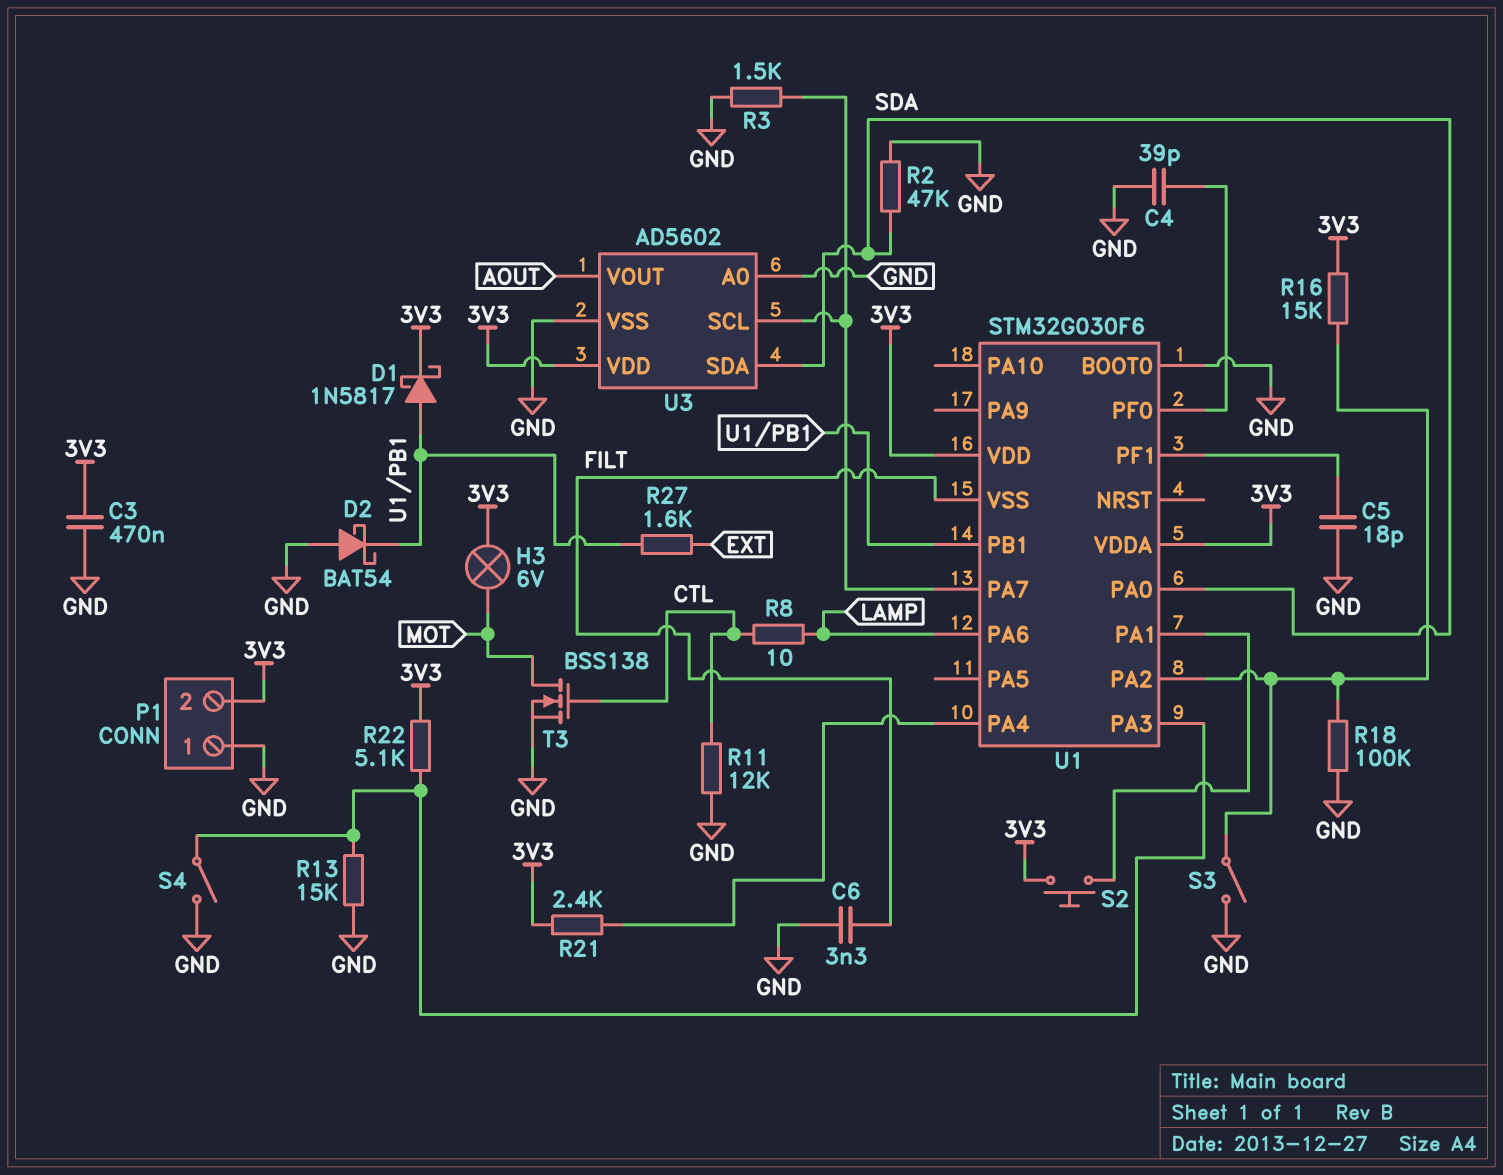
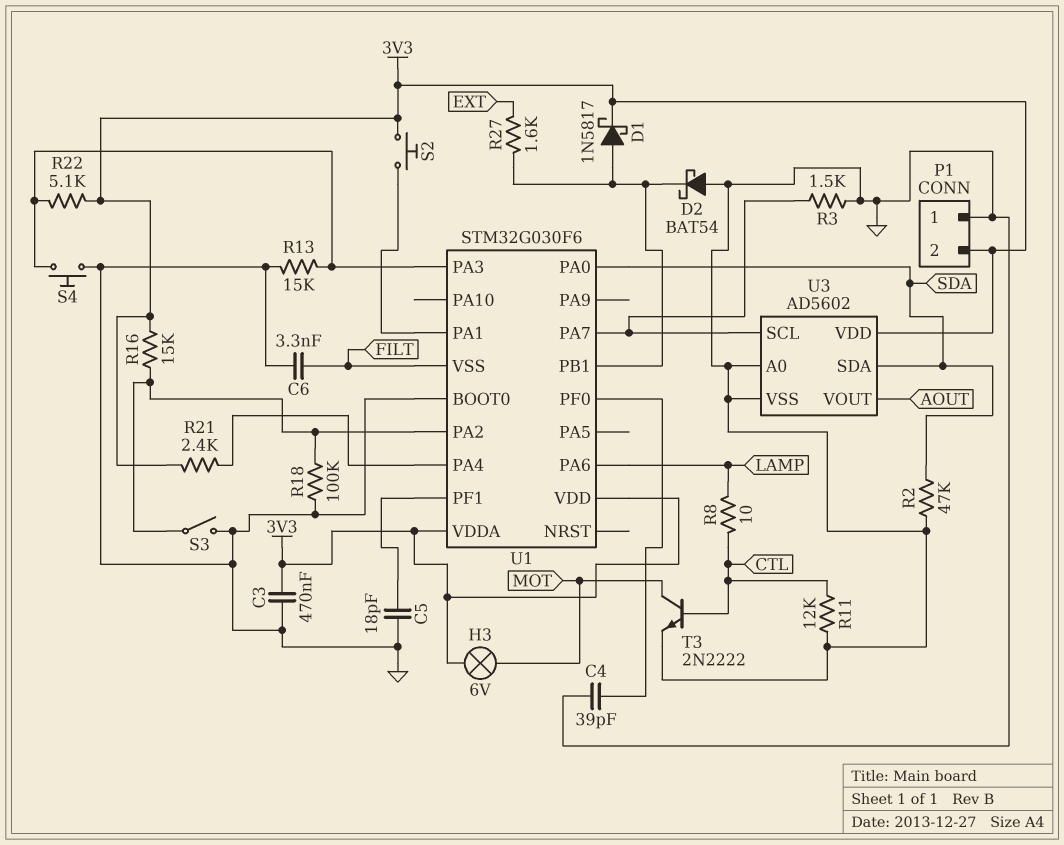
S4: switch (GND, U1/PA3) -> button (GND, U1/PA3)
T3: NMOS BSS138 (G CTL, D MOT, S GND) -> NPN 2N2222 (B CTL, C MOT, E GND)

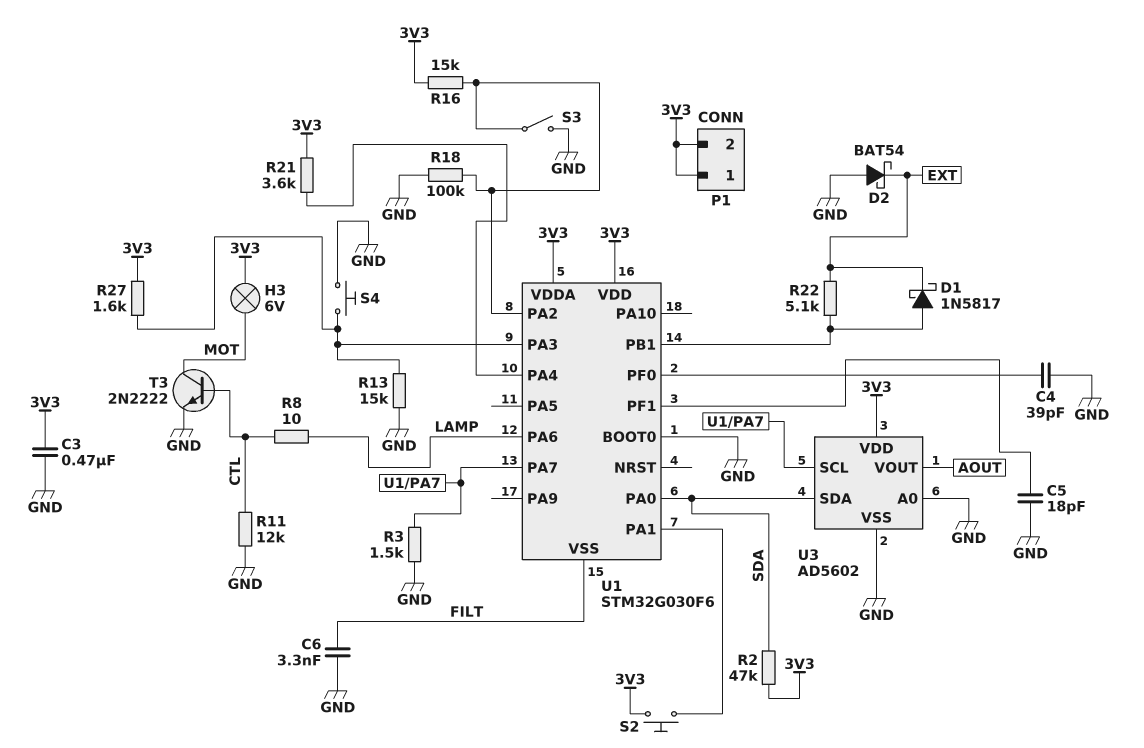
D1: schottky 1N5817 (A U1/PB1, K 3V3) -> schottky 1N5817 (A U1/PB1, K EXT)
D2: schottky BAT54 (A GND, K U1/PB1) -> schottky BAT54 (A GND, K EXT)
P1 pin 1: GND -> 3V3
R2: 47k (GND, SDA) -> 47k (3V3, SDA)
R21: 2.4k (3V3, U1/PA4) -> 3.6k (3V3, U1/PA4)
R22: 5.1k (3V3, U1/PA3) -> 5.1k (EXT, U1/PB1)
R27: 1.6k (EXT, U1/PB1) -> 1.6k (3V3, U1/PA3)

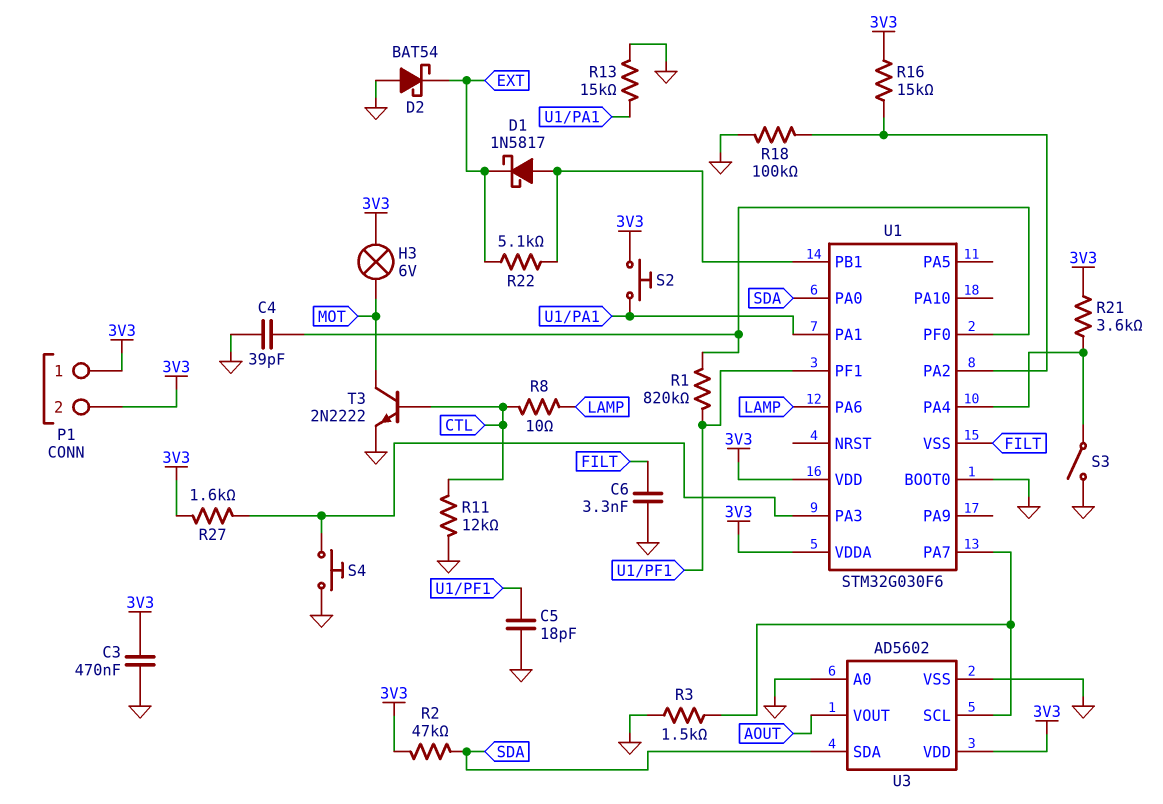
R1: none -> 820k (U1/PF0, U1/PF1)
R13: 15k (GND, U1/PA3) -> 15k (GND, U1/PA1)
S3: switch (GND, U1/PA2) -> switch (GND, U1/PA4)

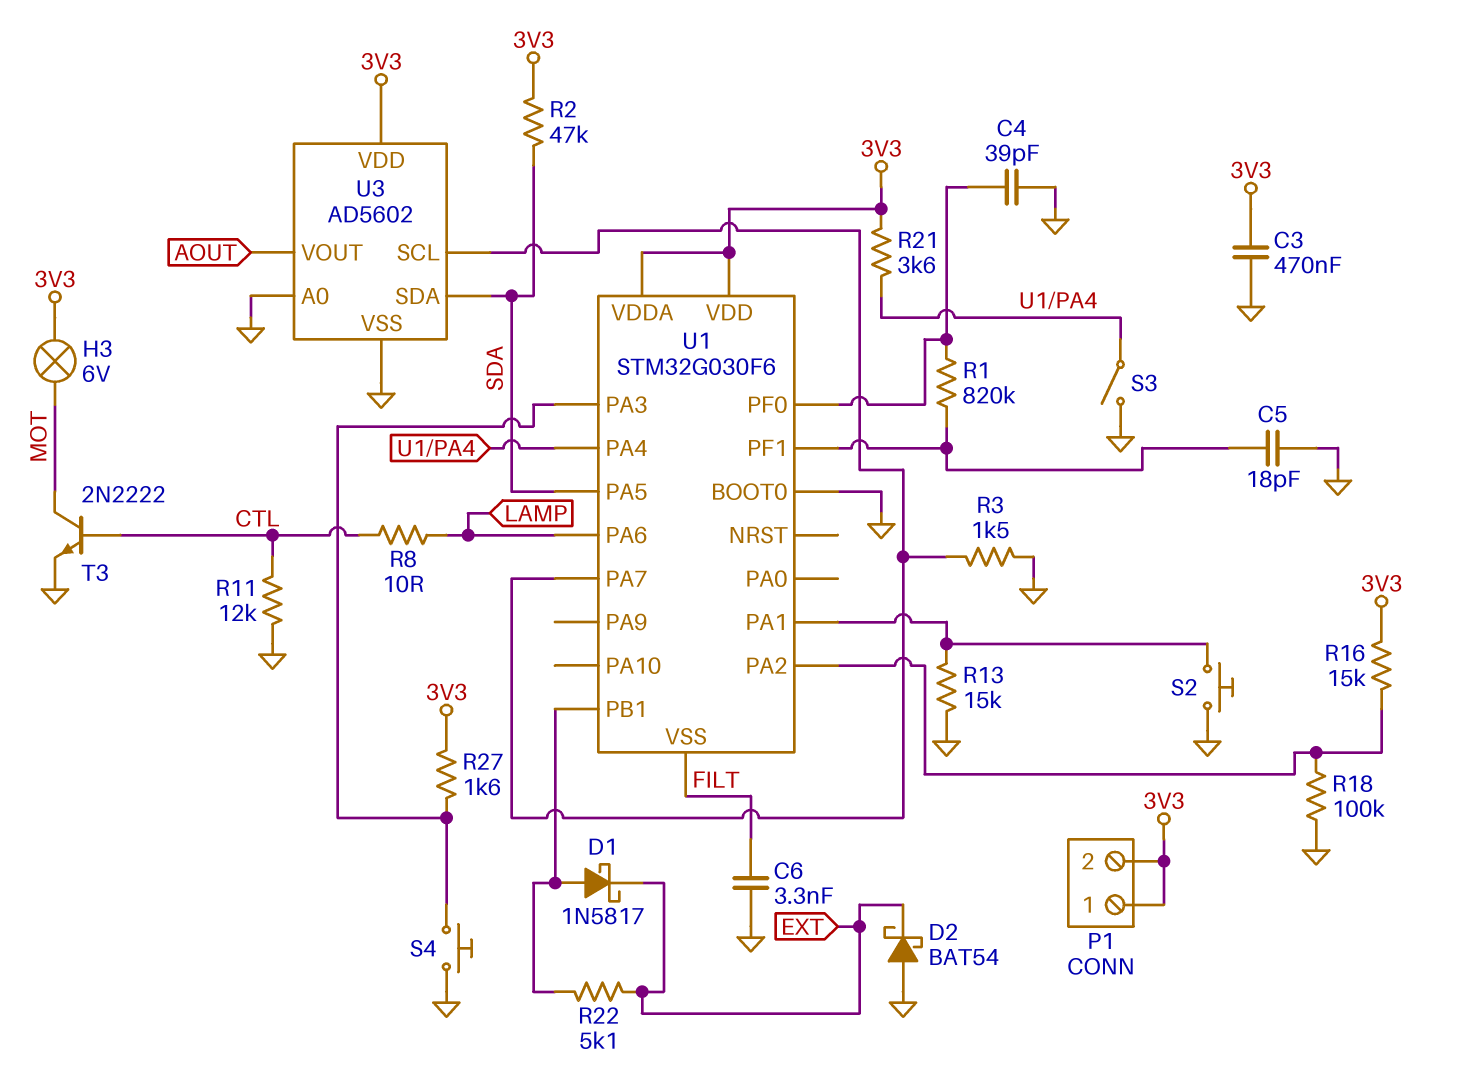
S2: button (3V3, U1/PA1) -> button (GND, U1/PA1)
U1 pin PA0: SDA -> none
U1 pin PA5: none -> SDA

